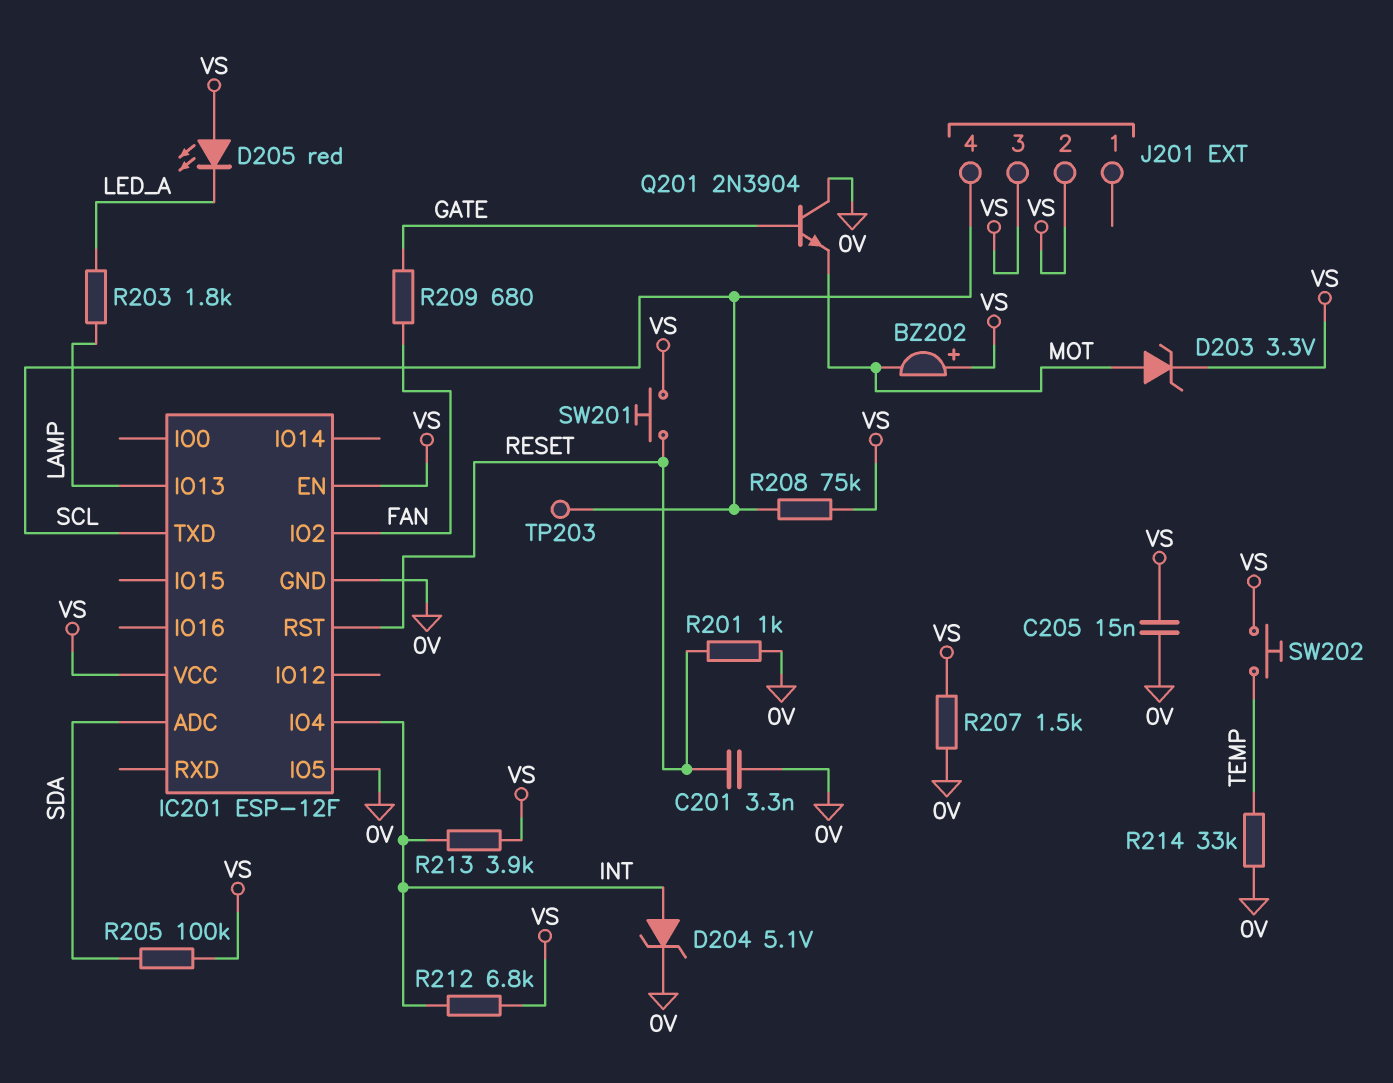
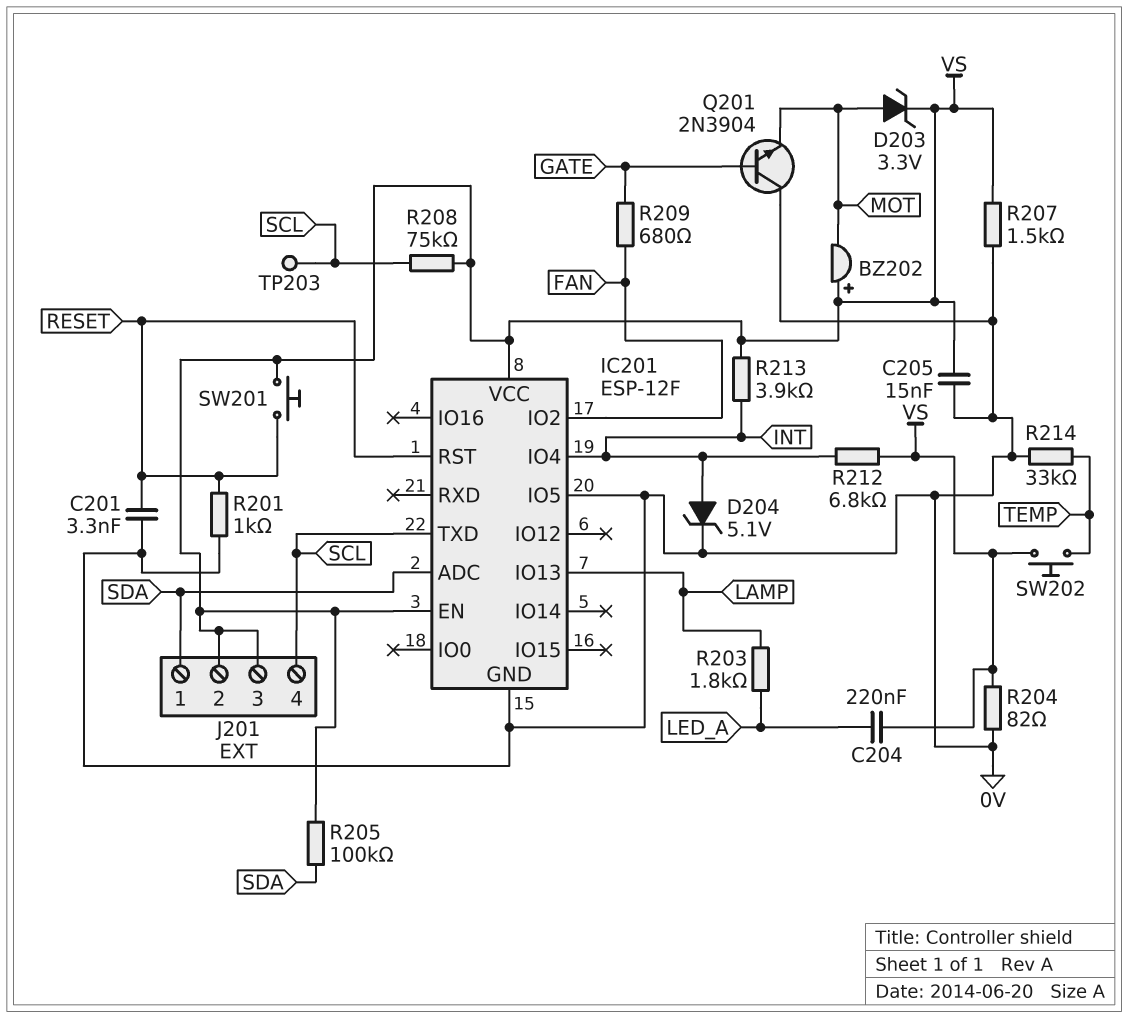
C204: none -> 220nF (LED_A, VS)
D205: LED red (A VS, K LED_A) -> none
J201 pin 1: none -> SDA
R204: none -> 82 (0V, VS)

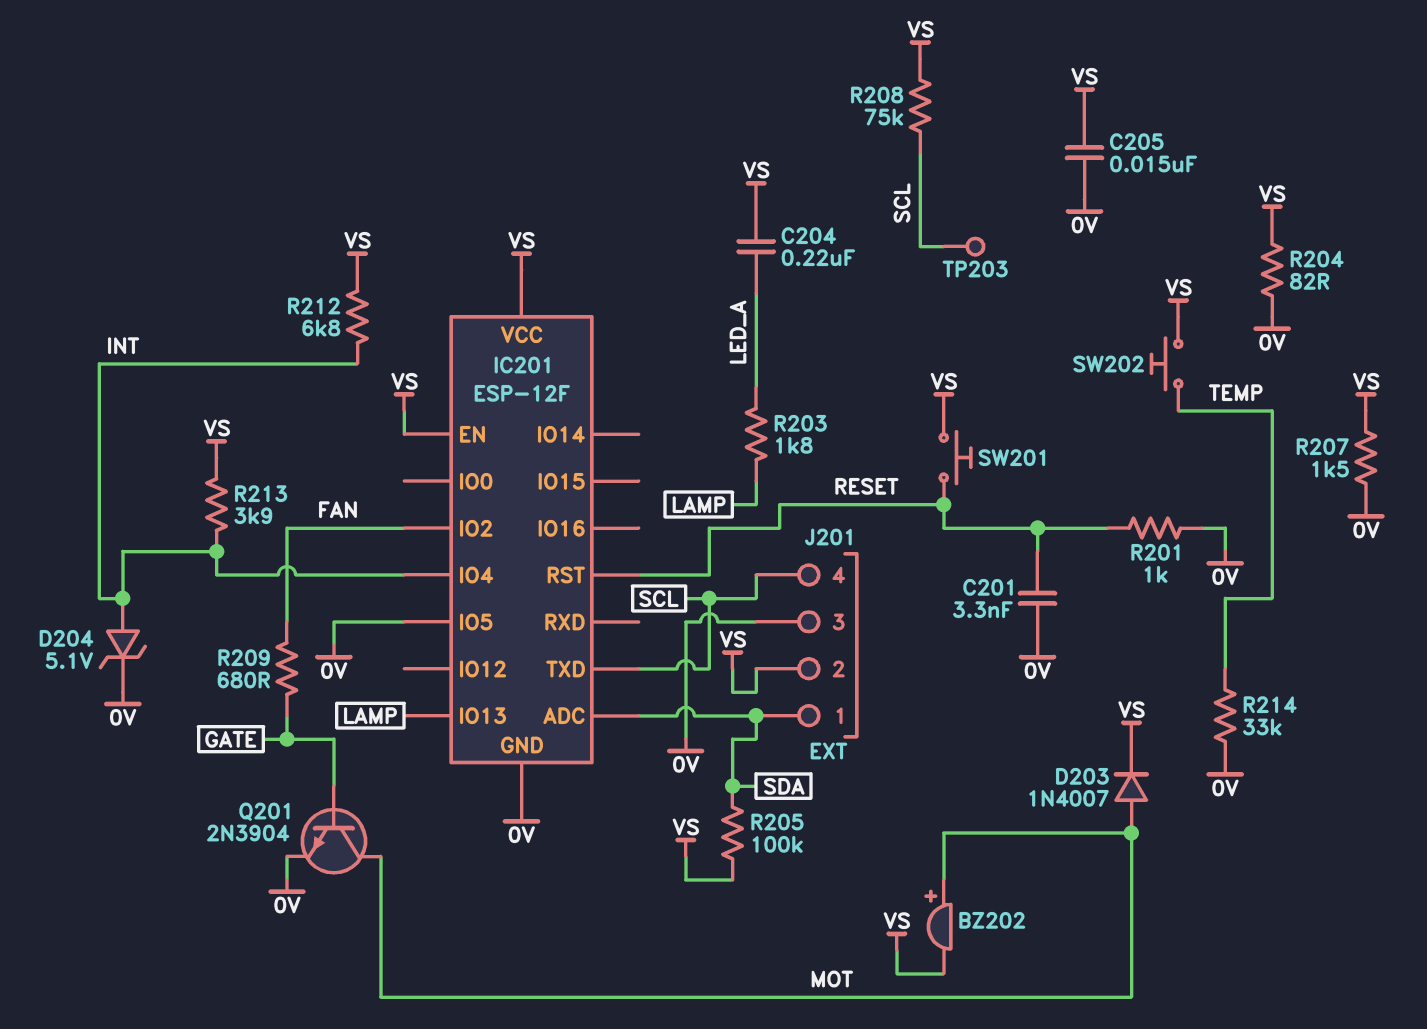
BZ202: buzzer (plus VS, minus MOT) -> buzzer (plus MOT, minus VS)
D203: zener 3.3V (A MOT, K VS) -> diode 1N4007 (A MOT, K VS)
J201 pin 3: VS -> 0V
Q201: NPN 2N3904 (B GATE, C 0V, E MOT) -> NPN 2N3904 (B GATE, C MOT, E 0V)

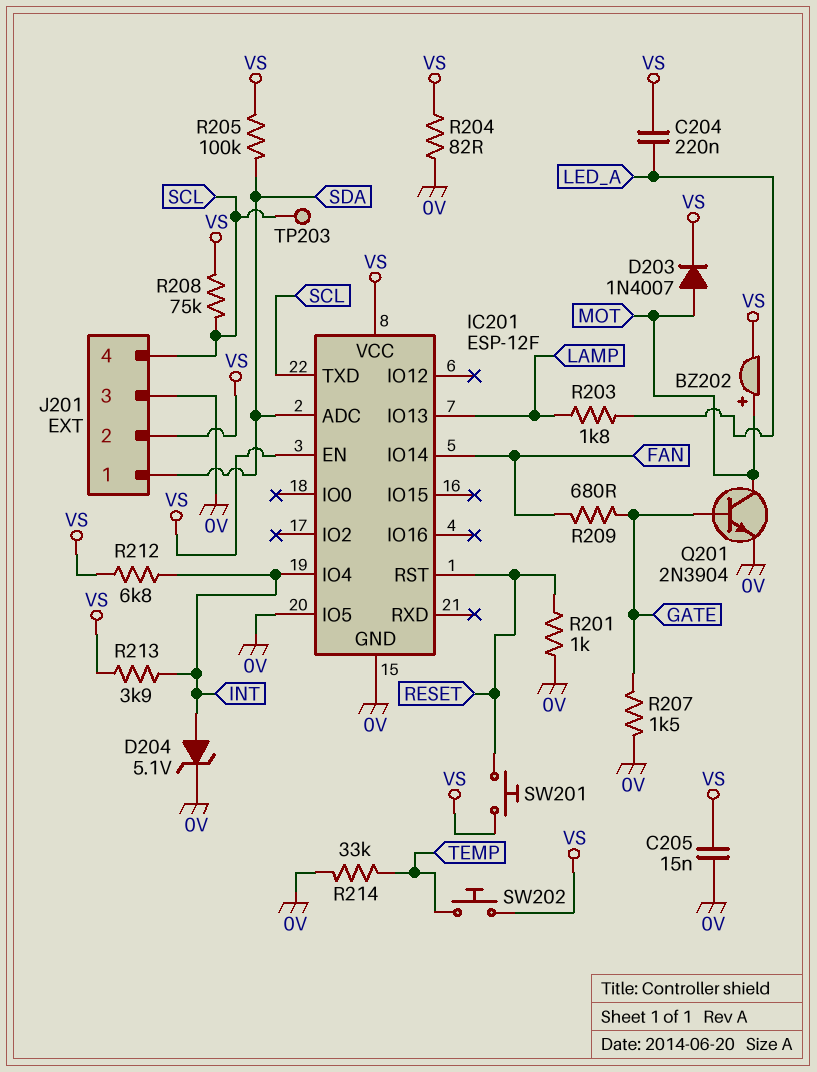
C201: 3.3nF (0V, RESET) -> none
IC201 pin IO2: FAN -> none
IC201 pin IO14: none -> FAN
R207: 1.5k (0V, VS) -> 1.5k (0V, GATE)

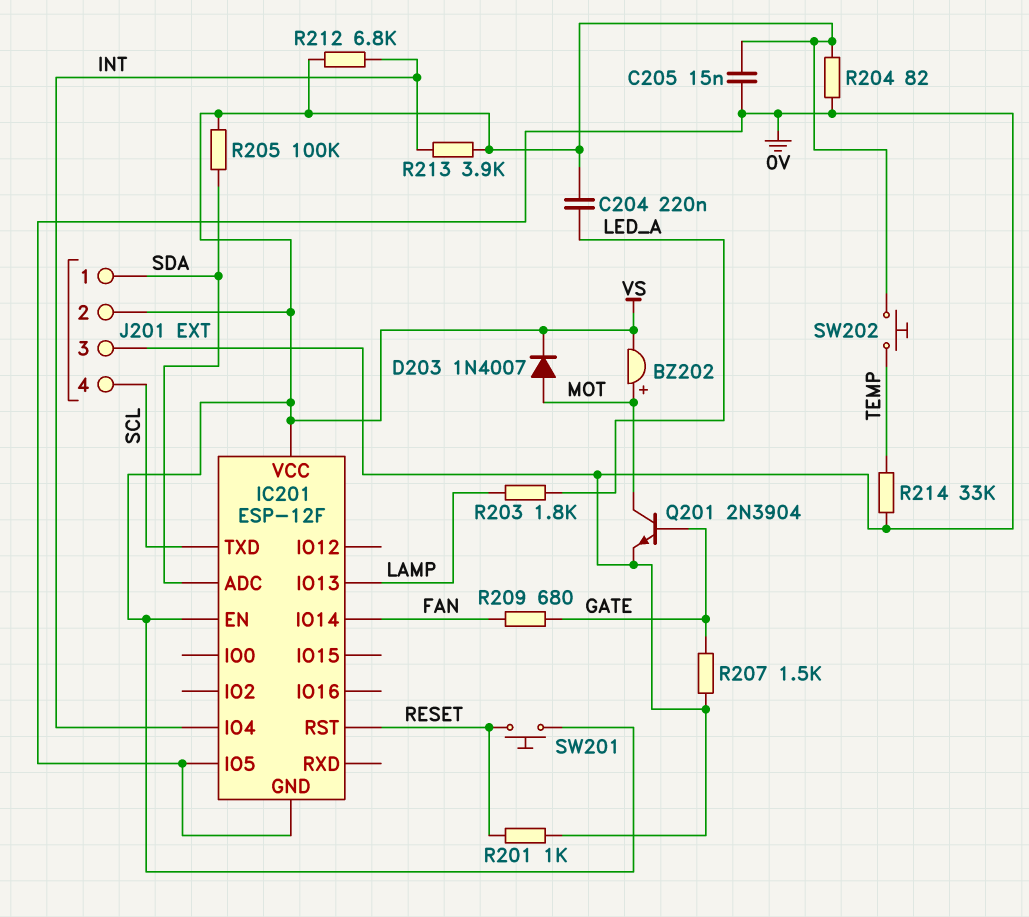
D204: zener 5.1V (A INT, K 0V) -> none
R208: 75k (SCL, VS) -> none
TP203: test point (SCL) -> none

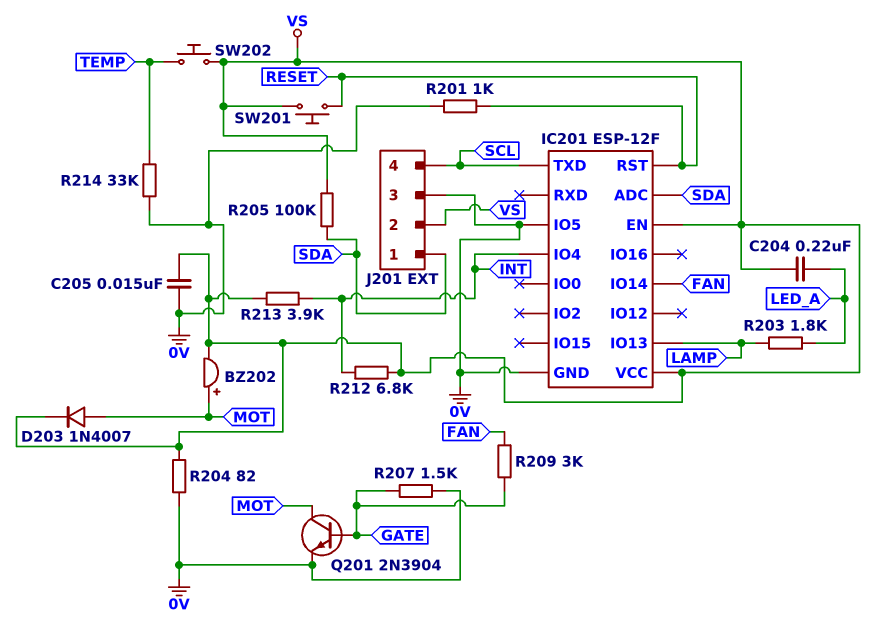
R209: 680 (FAN, GATE) -> 3k (FAN, GATE)

